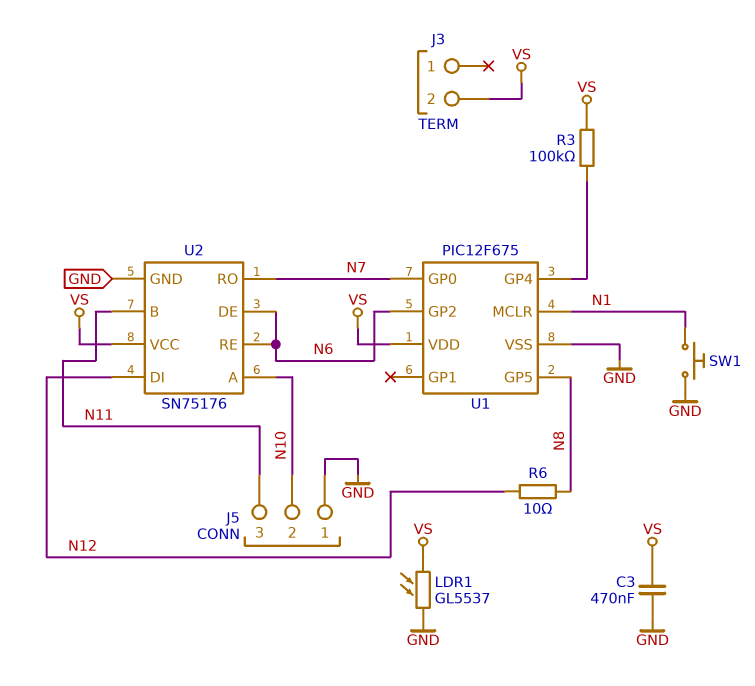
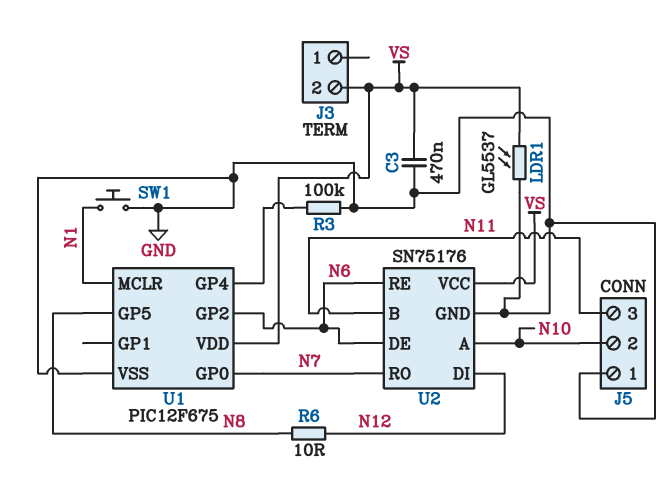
R3: 100k (U1/GP4, VS) -> 100k (GND, U1/GP4)

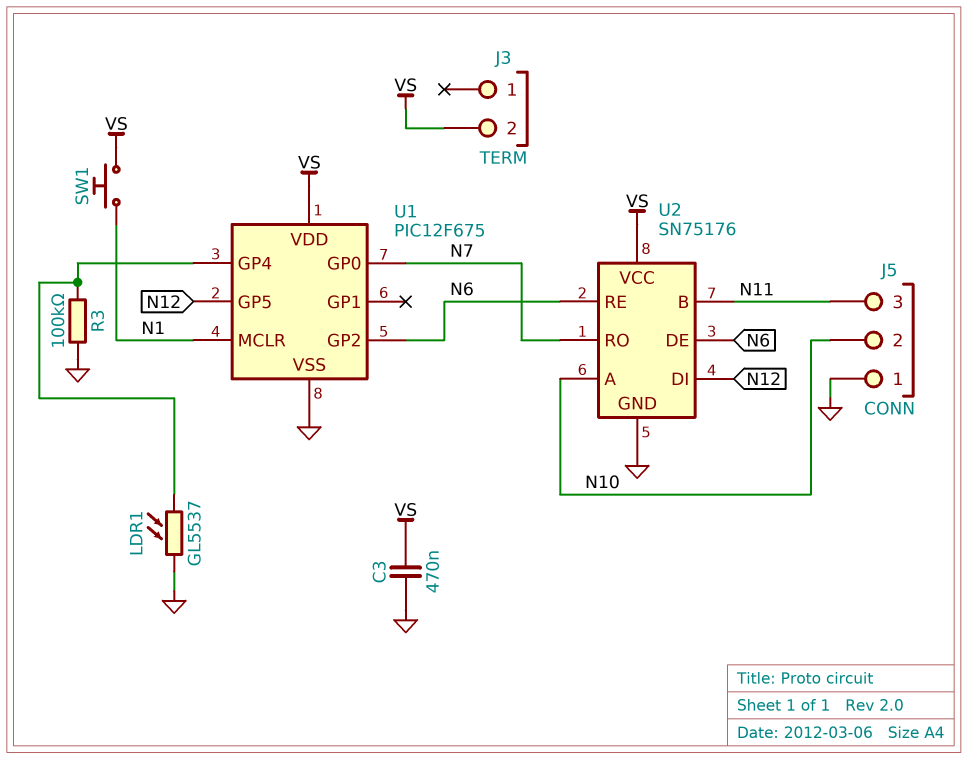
LDR1: GL5537 (GND, VS) -> GL5537 (GND, U1/GP4)
R6: 10 (N8, N12) -> none
SW1: button (GND, N1) -> button (N1, VS)
U1 pin GP5: N8 -> N12

